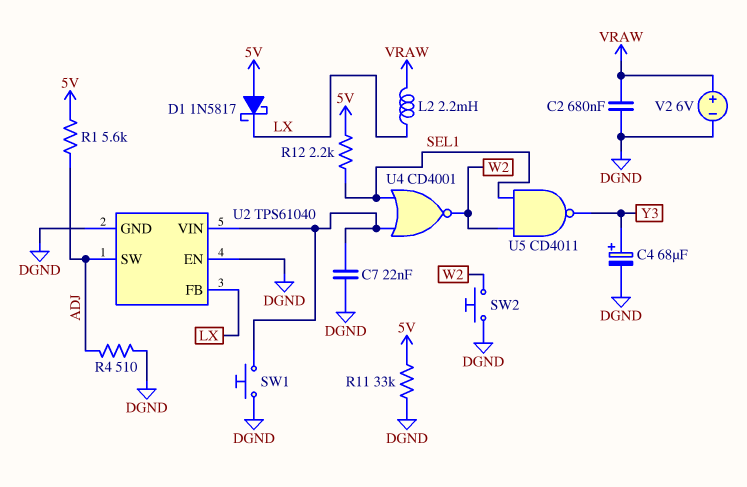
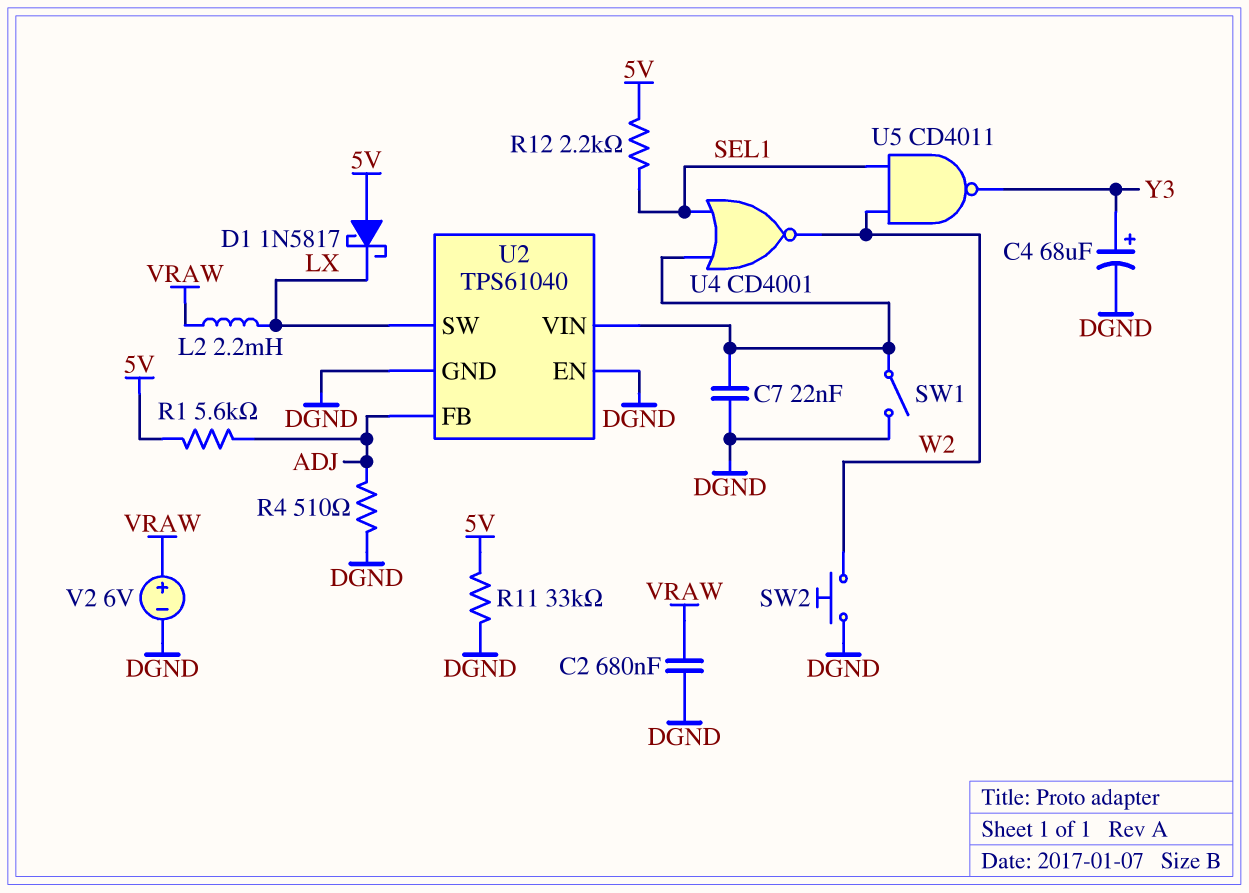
SW1: button (DGND, U2/VIN) -> switch (DGND, U2/VIN)
U2 pin FB: LX -> ADJ
U2 pin SW: ADJ -> LX

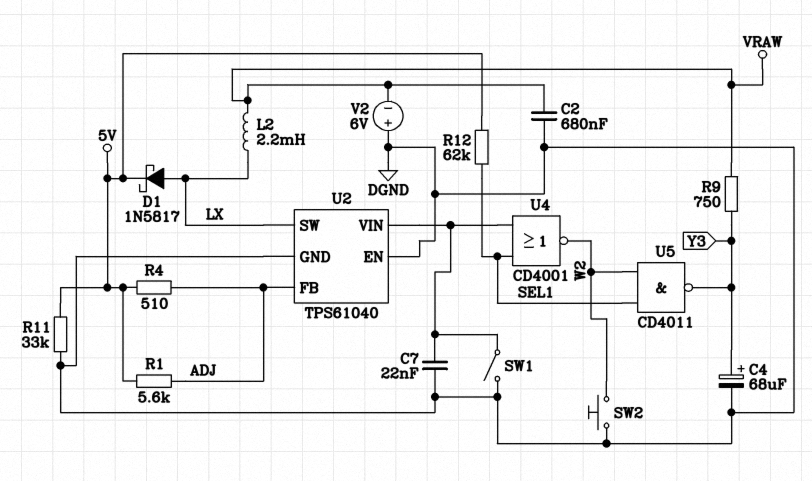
D1: schottky 1N5817 (A 5V, K LX) -> schottky 1N5817 (A LX, K 5V)
R4: 510 (ADJ, DGND) -> 510 (5V, ADJ)
R9: none -> 750 (VRAW, Y3)
R12: 2.2k (5V, SEL1) -> 62k (5V, SEL1)
V2: 6V (plus VRAW, minus DGND) -> 6V (plus DGND, minus VRAW)

